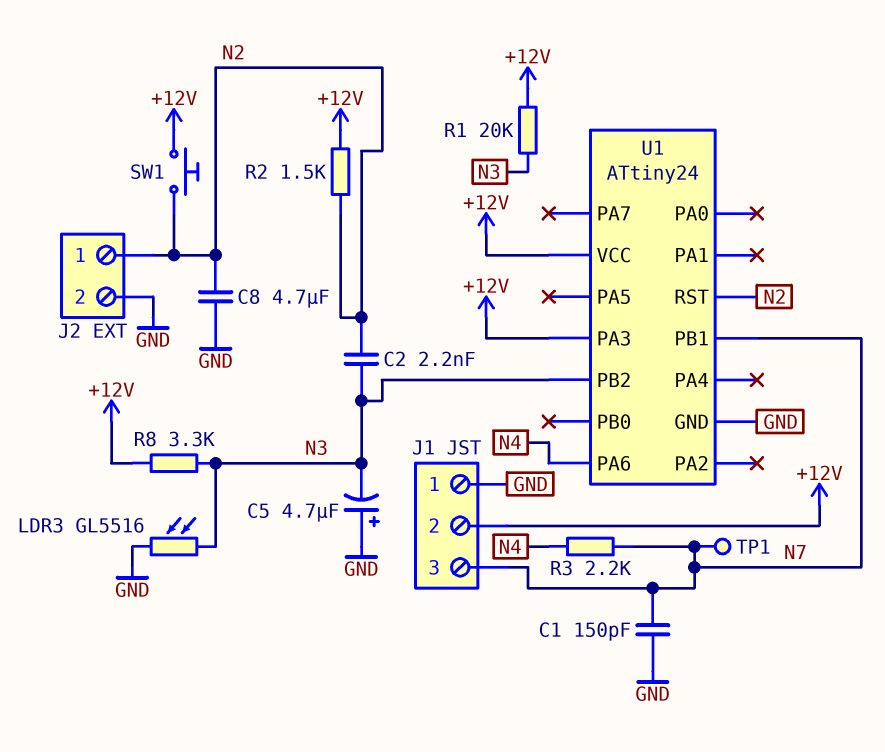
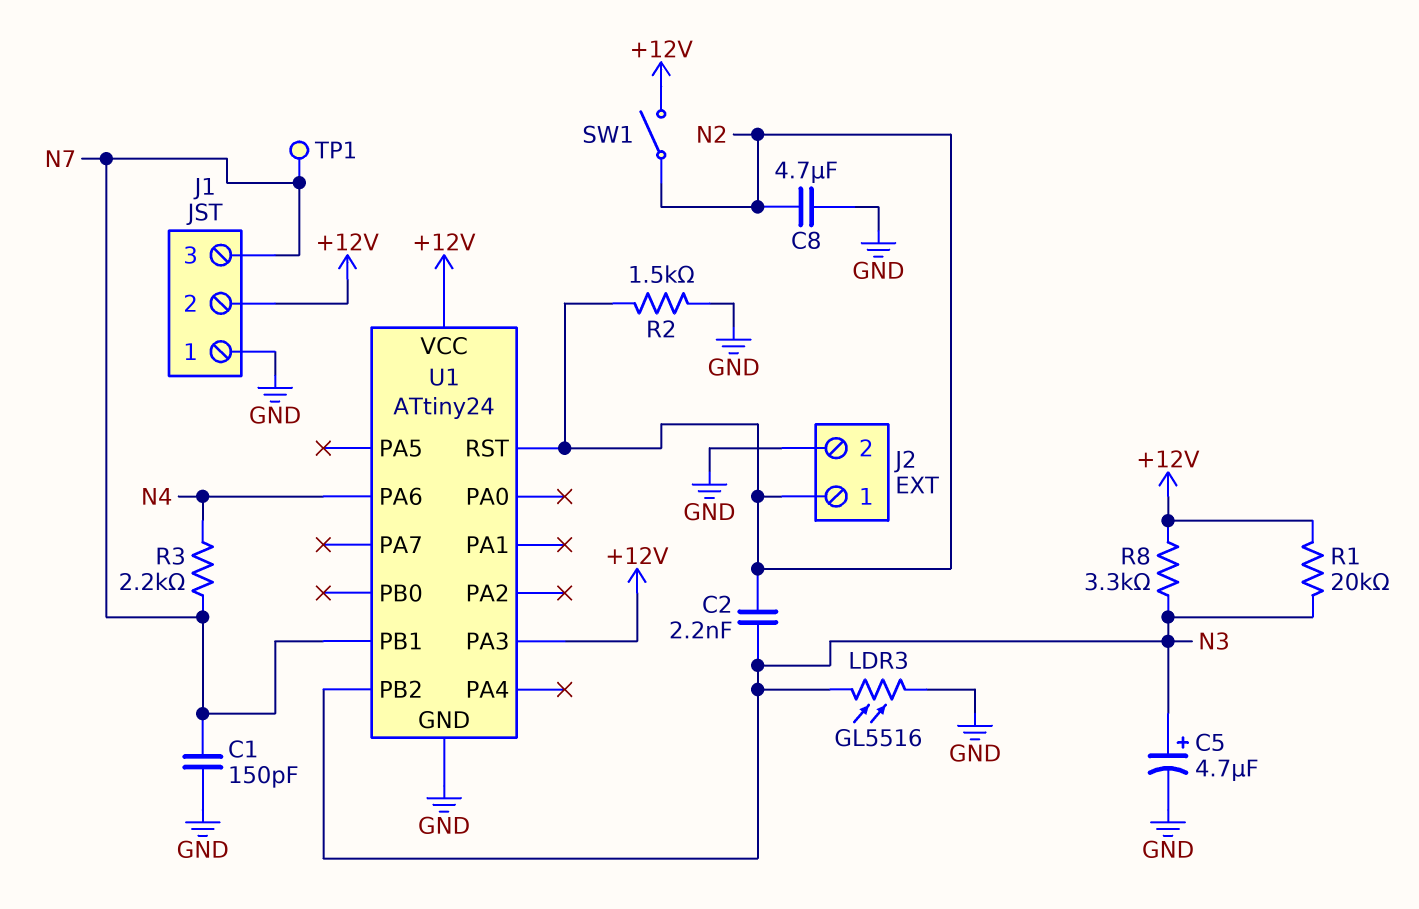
C5: 4.7uF (plus GND, minus N3) -> 4.7uF (plus N3, minus GND)
R2: 1.5k (+12V, N2) -> 1.5k (GND, N2)
SW1: button (+12V, N2) -> switch (+12V, N2)

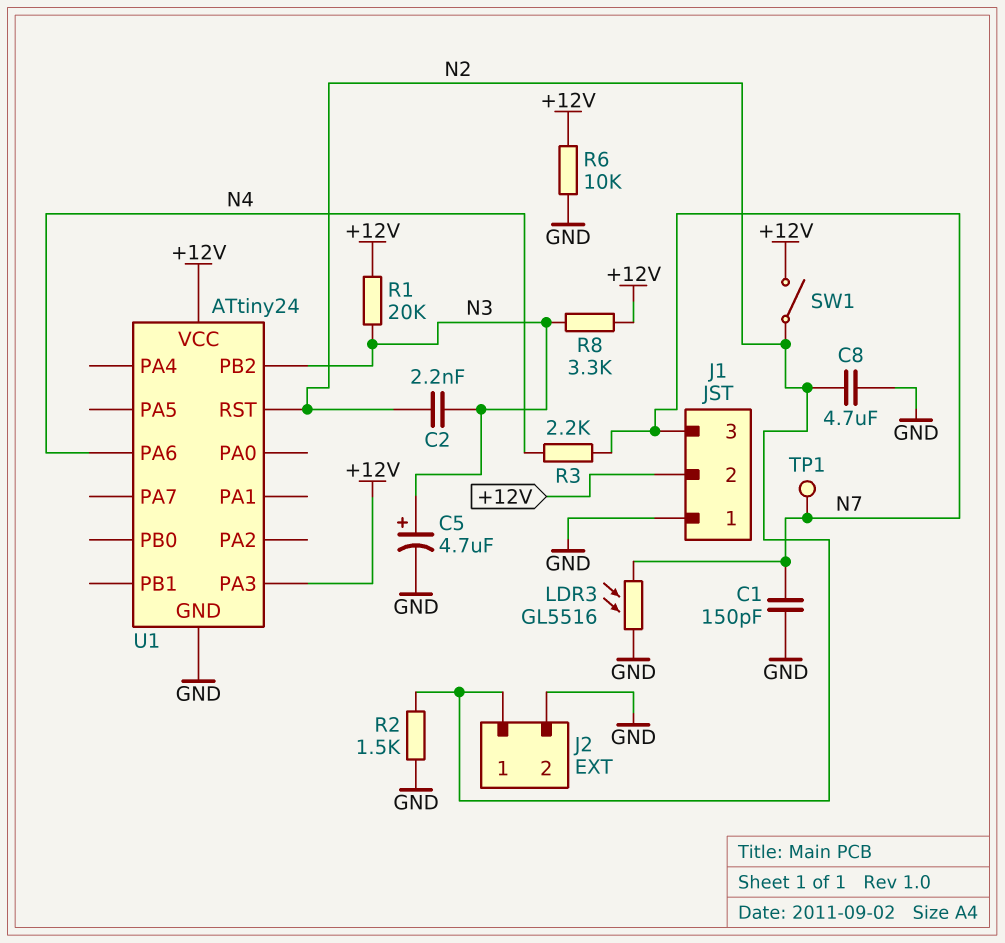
LDR3: GL5516 (GND, N3) -> GL5516 (GND, N7)
R6: none -> 10k (+12V, GND)
U1 pin PB1: N7 -> none

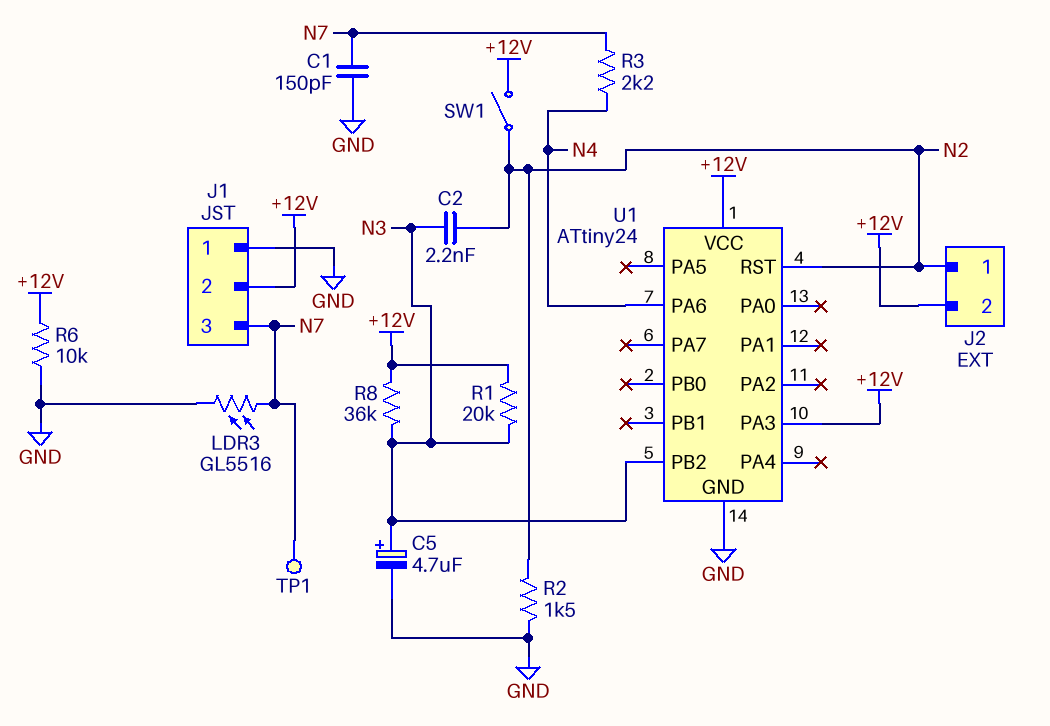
C8: 4.7uF (GND, N2) -> none
J2 pin 2: GND -> +12V
R8: 3.3k (+12V, N3) -> 36k (+12V, N3)

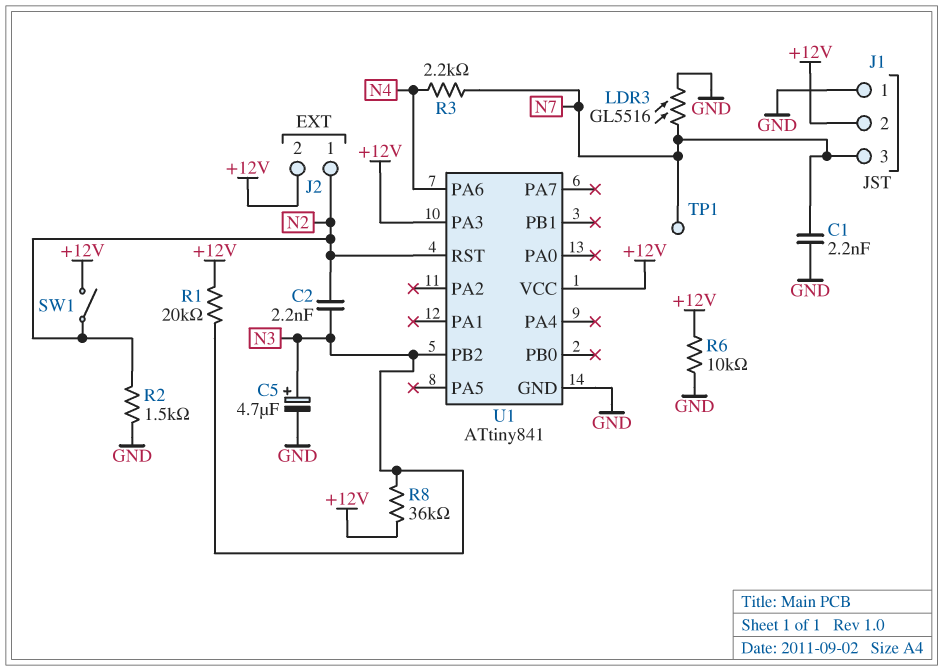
C1: 150pF (GND, N7) -> 2.2nF (GND, N7)
U1: ATtiny24 -> ATtiny841

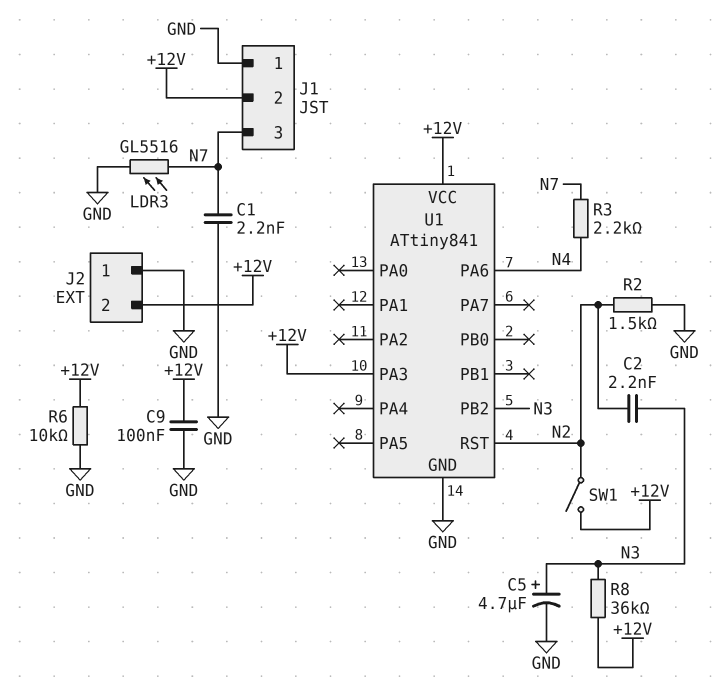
C9: none -> 100nF (+12V, GND)
J2 pin 1: N2 -> GND
R1: 20k (+12V, N3) -> none
TP1: test point (N7) -> none

